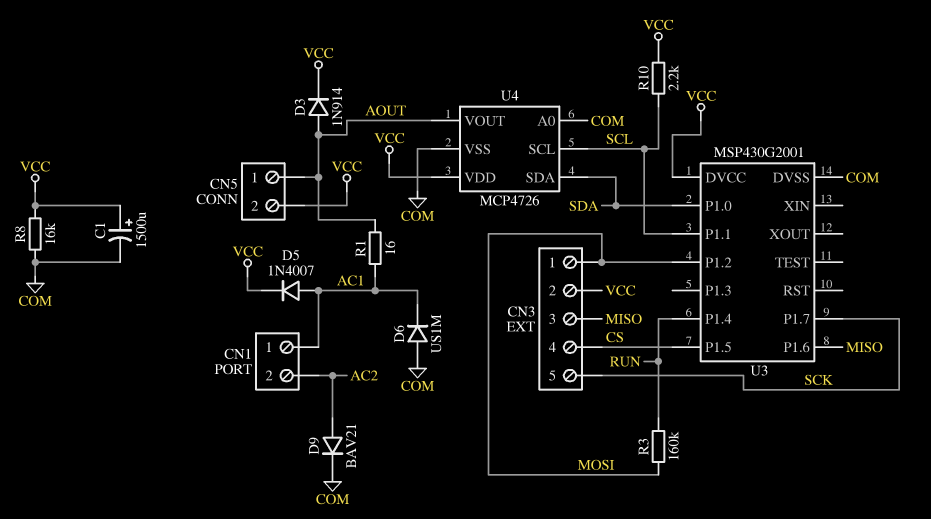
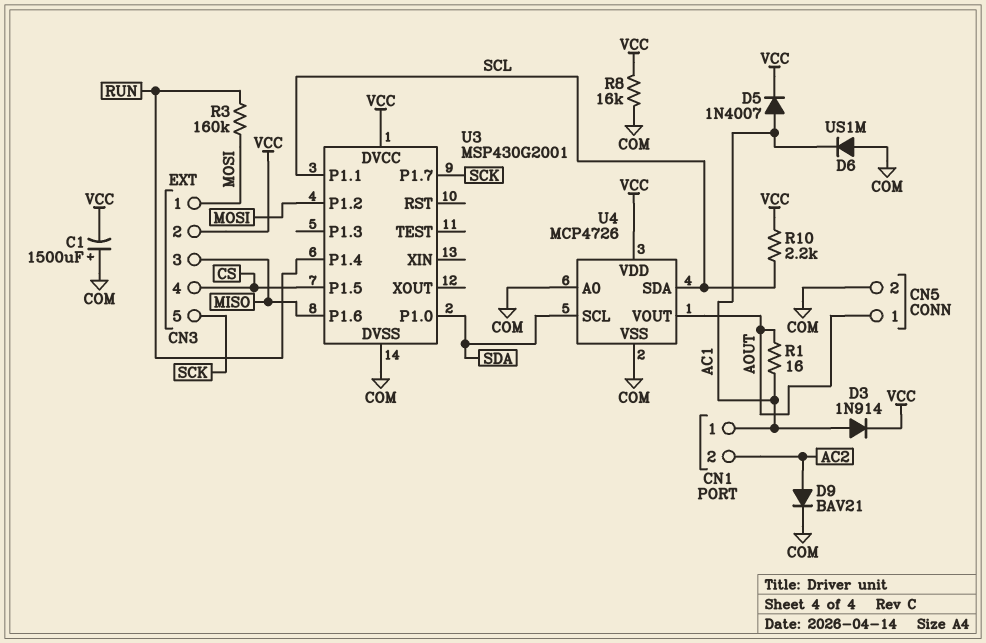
C1: 1500uF (plus VCC, minus COM) -> 1500uF (plus COM, minus VCC)
CN5 pin 2: VCC -> COM
D3: diode 1N914 (A AOUT, K VCC) -> diode 1N914 (A AC1, K VCC)
U4 pin SCL: SCL -> SDA
U4 pin SDA: SDA -> SCL

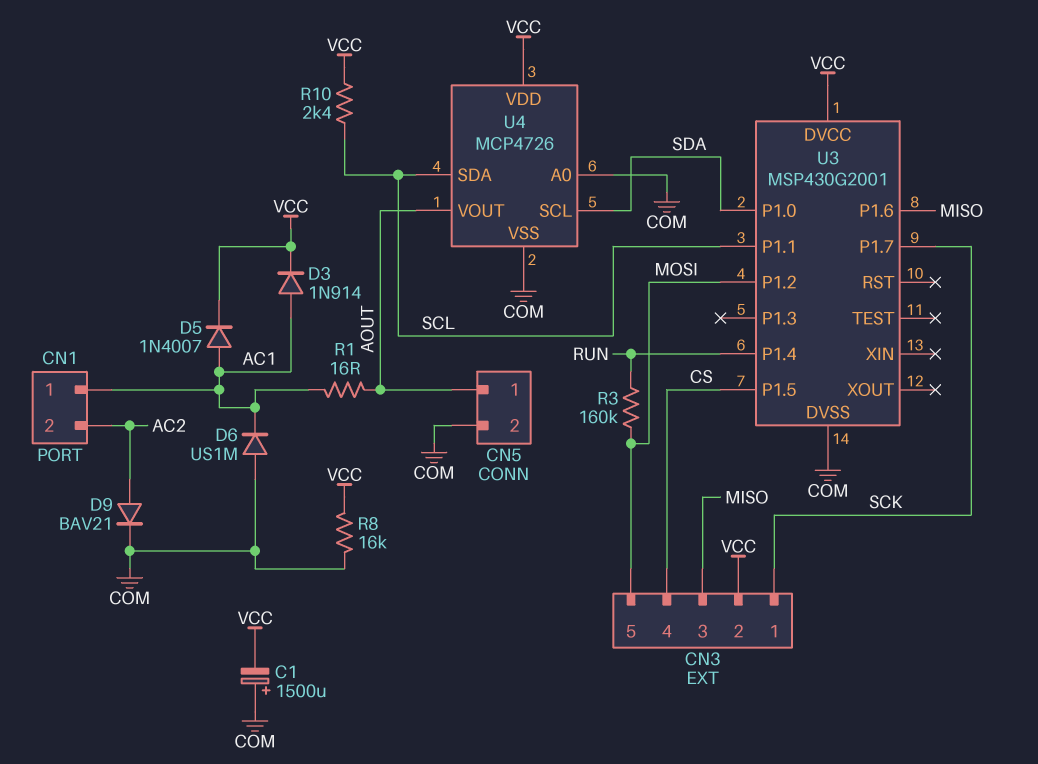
CN3 pin 1: MOSI -> SCK
CN3 pin 5: SCK -> MOSI
R10: 2.2k (SCL, VCC) -> 2.4k (SCL, VCC)

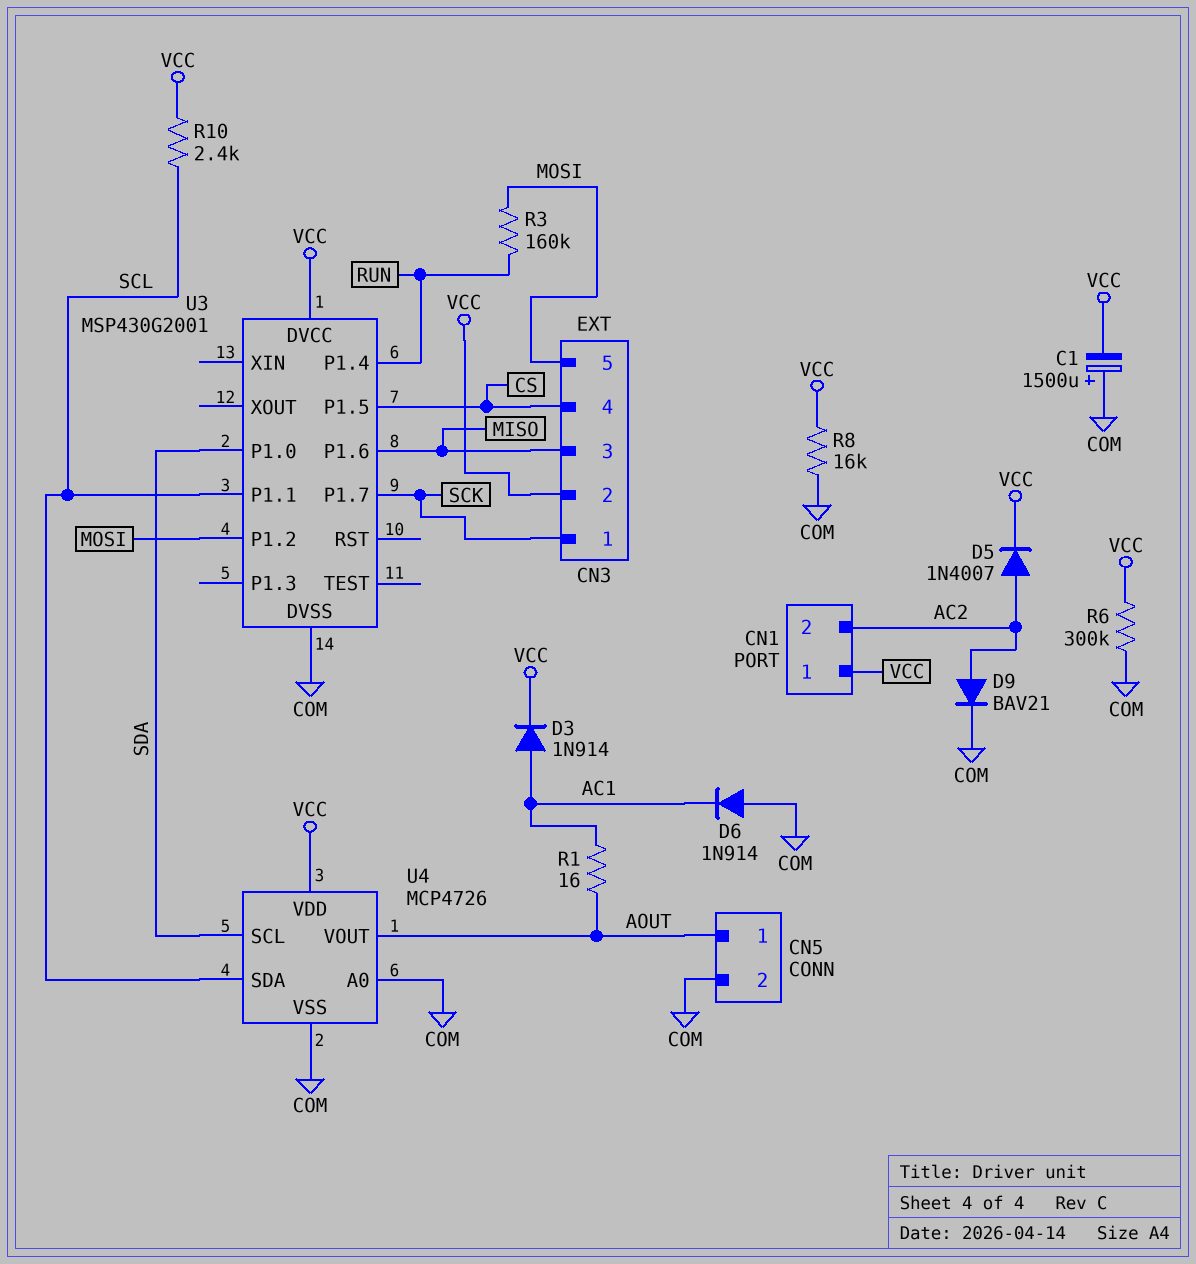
CN1 pin 1: AC1 -> VCC
D5: diode 1N4007 (A AC1, K VCC) -> diode 1N4007 (A AC2, K VCC)
D6: diode US1M (A COM, K AC1) -> diode 1N914 (A COM, K AC1)
R6: none -> 300k (COM, VCC)

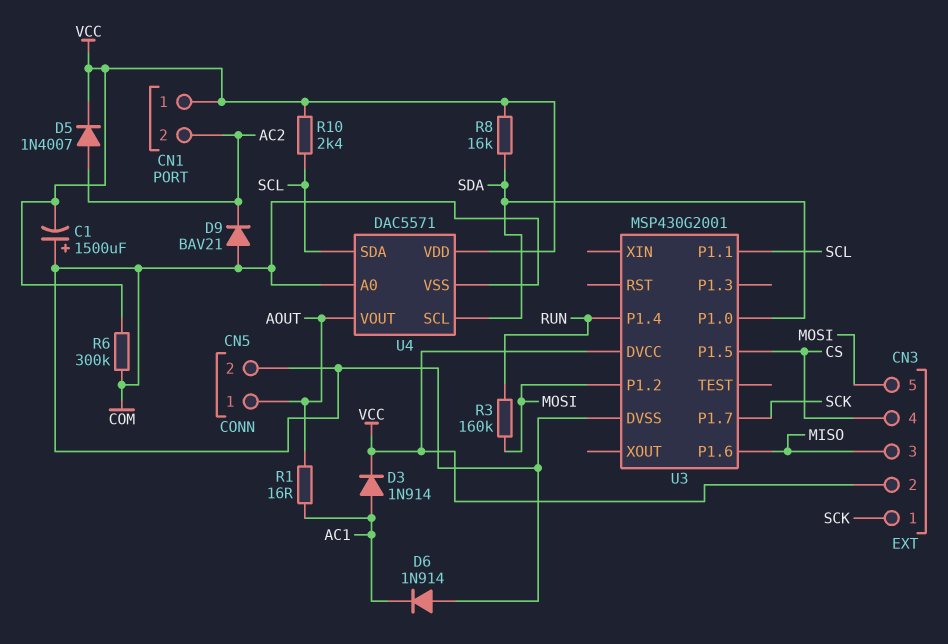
D9: diode BAV21 (A AC2, K COM) -> diode BAV21 (A COM, K AC2)
R8: 16k (COM, VCC) -> 16k (SDA, VCC)
U4: MCP4726 -> DAC5571

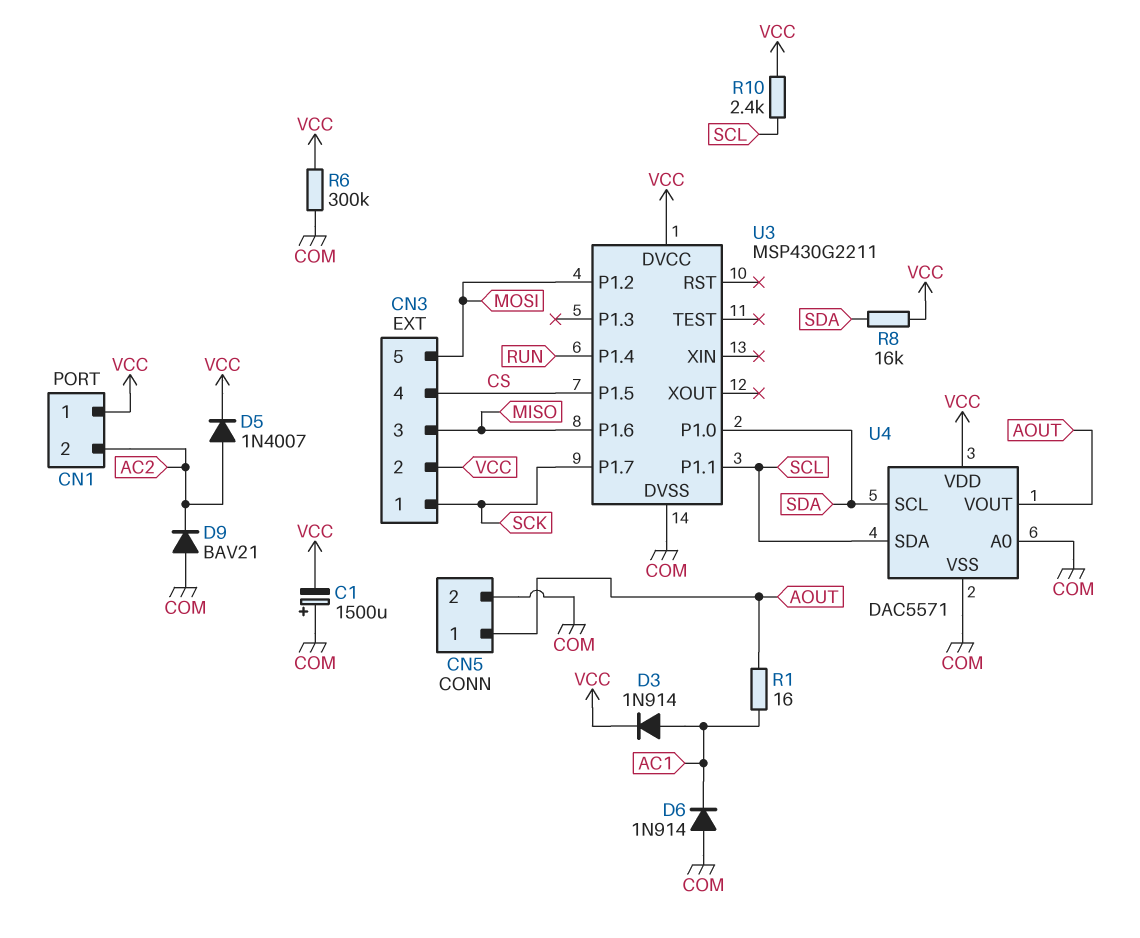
R3: 160k (MOSI, RUN) -> none
U3: MSP430G2001 -> MSP430G2211

